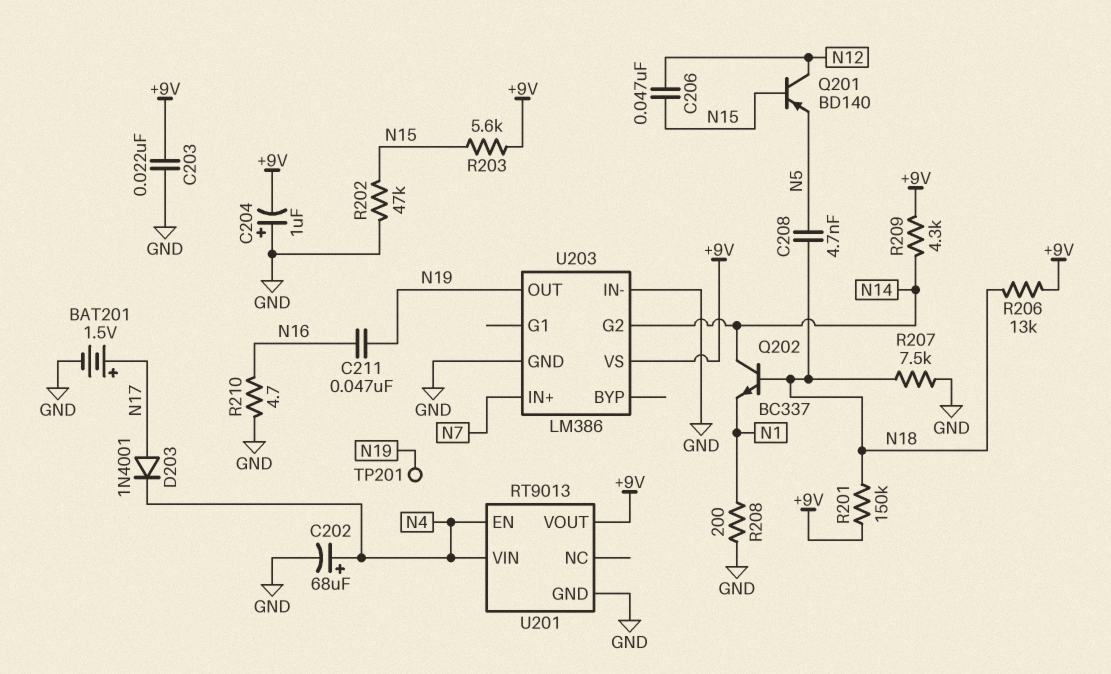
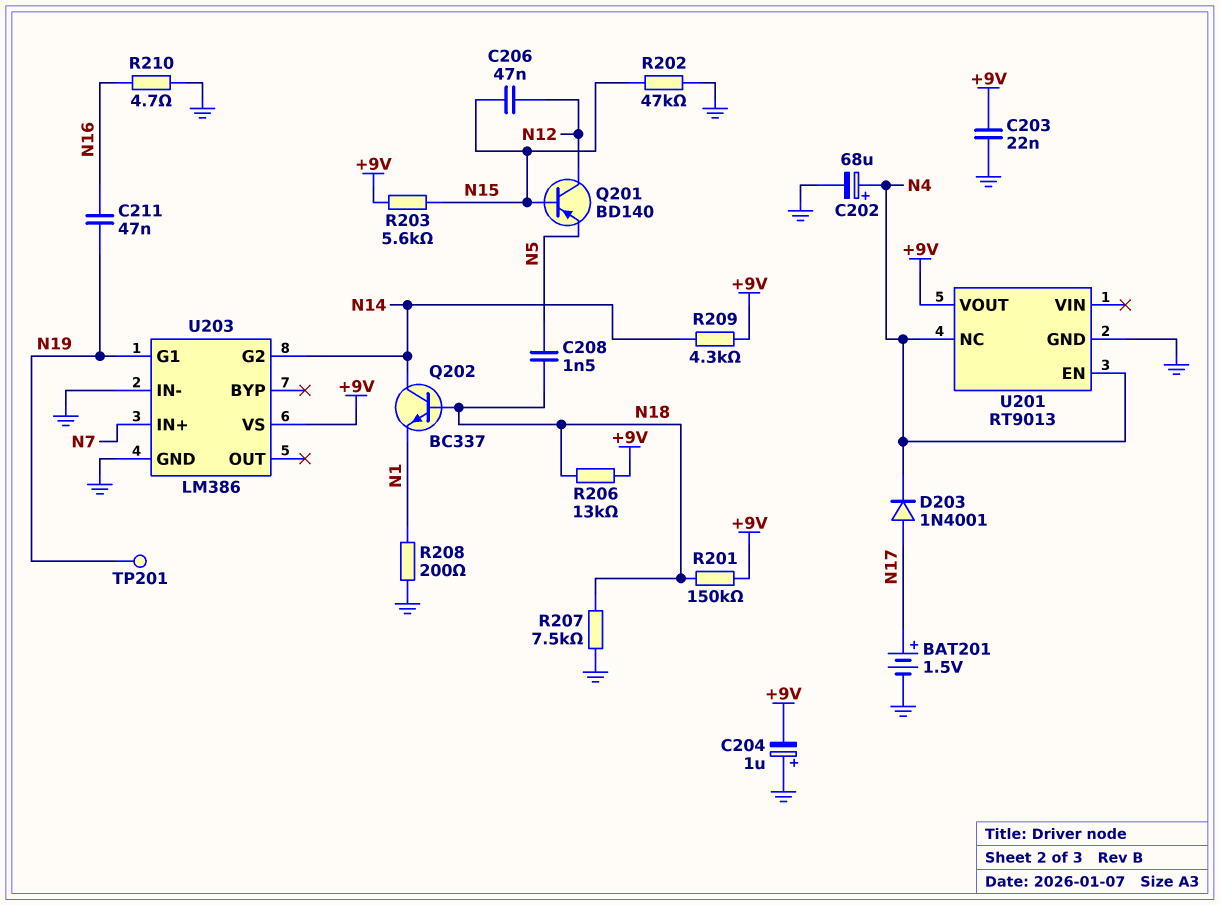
C208: 4.7nF (N5, N18) -> 1.5nF (N5, N18)
U201 pin NC: none -> N4
U201 pin VIN: N4 -> none
U203 pin G1: none -> N19
U203 pin OUT: N19 -> none

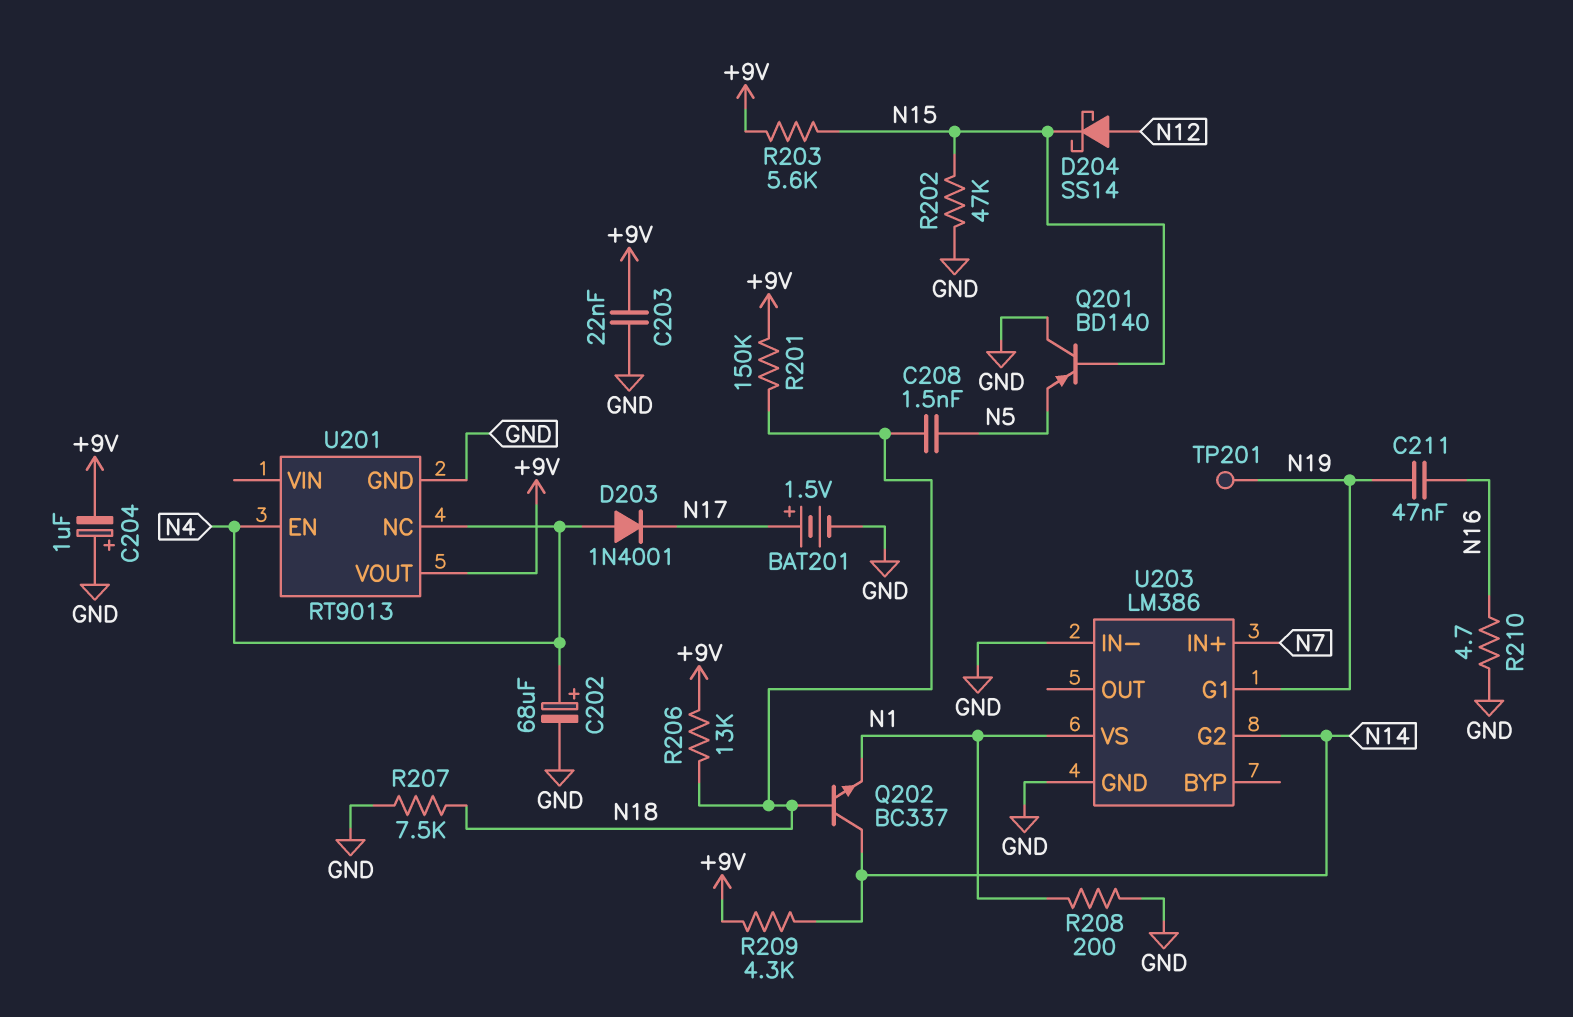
C206: 47nF (N12, N15) -> none
D203: diode 1N4001 (A N17, K N4) -> diode 1N4001 (A N4, K N17)
D204: none -> schottky SS14 (A N12, K N15)
Q201: PNP BD140 (B N15, C N12, E N5) -> PNP BD140 (B N15, C GND, E N5)
U203 pin VS: +9V -> N1

